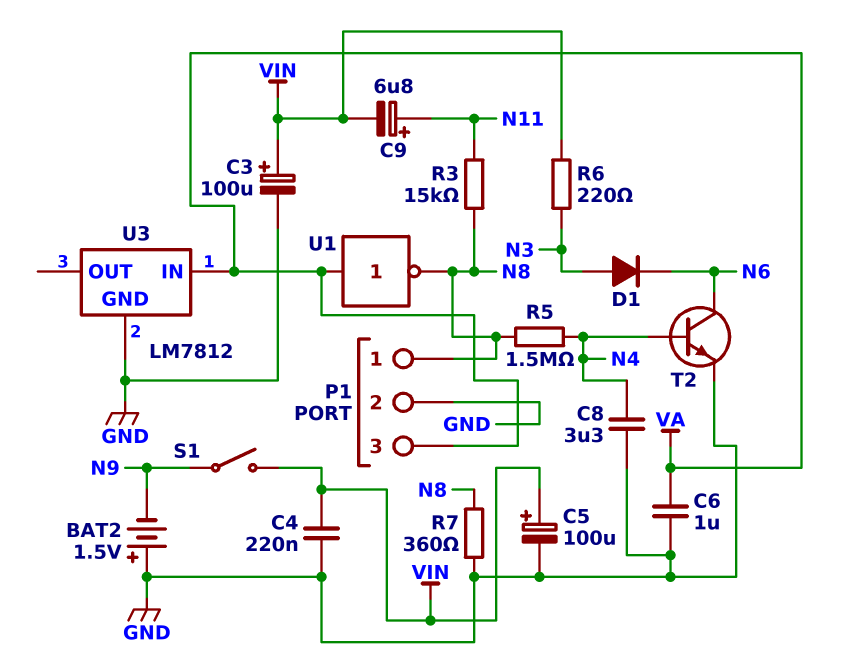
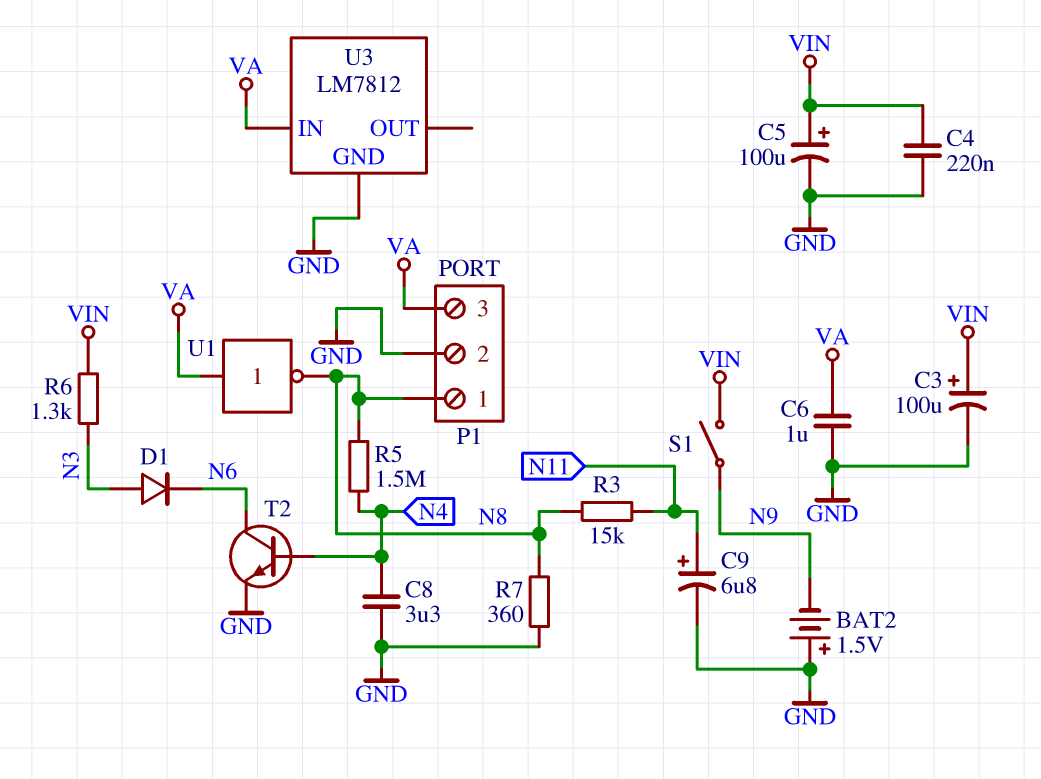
C9: 6.8uF (plus N11, minus VIN) -> 6.8uF (plus N11, minus GND)
R6: 220 (N3, VIN) -> 1.3k (N3, VIN)

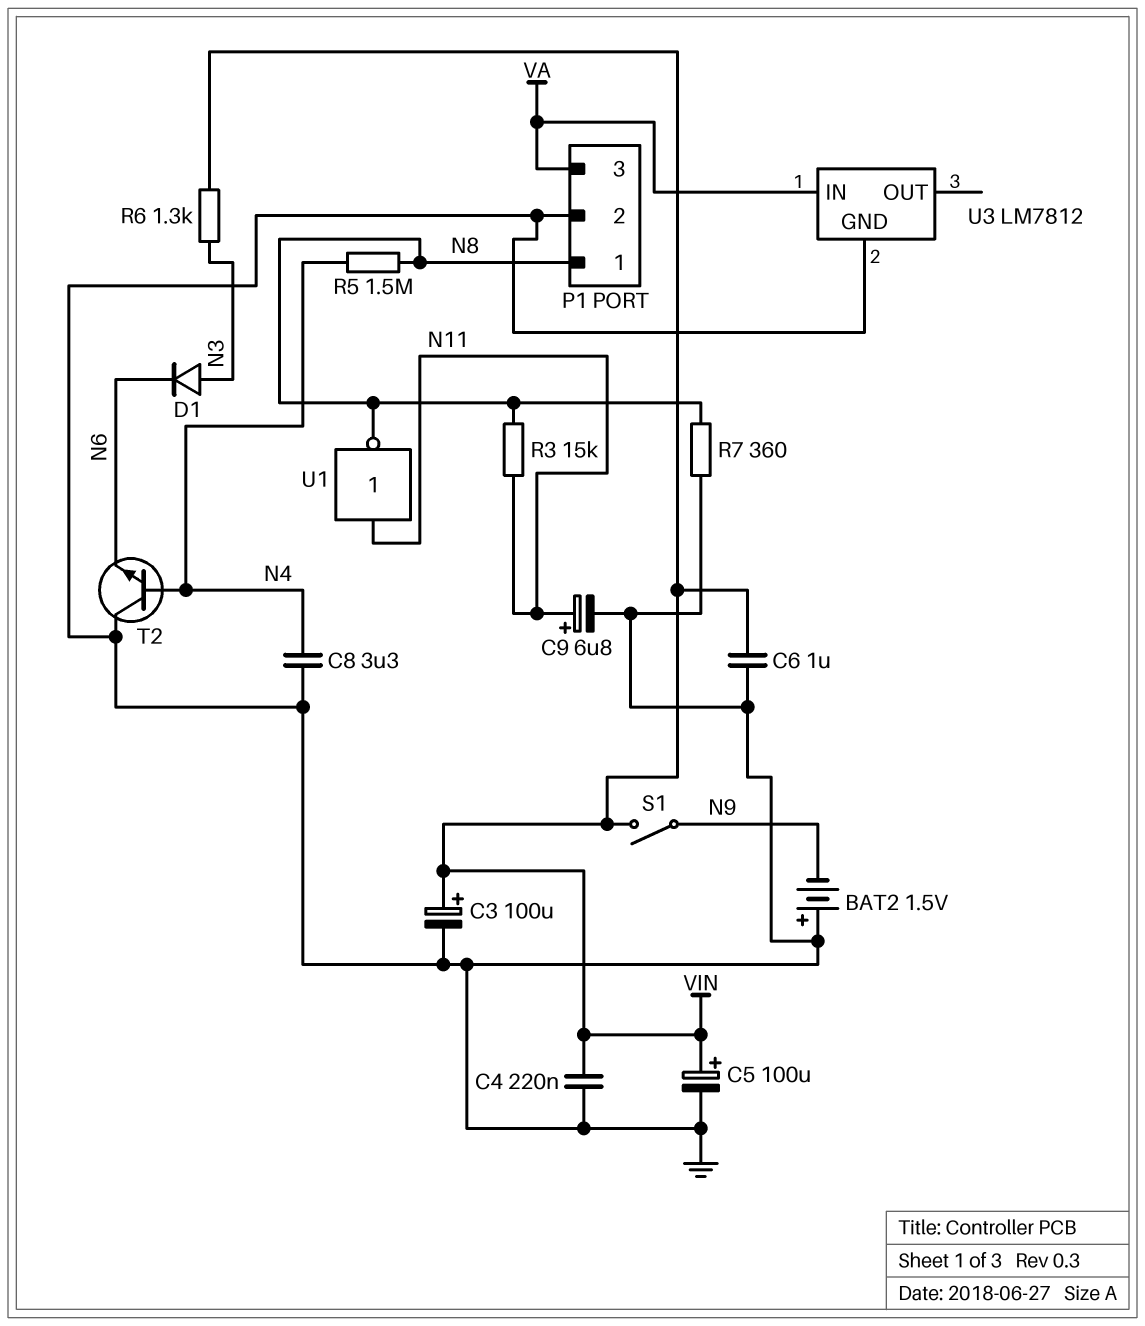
C6: 1uF (GND, VA) -> 1uF (GND, VIN)
T2: NPN (B N4, C N6, E GND) -> NPN (B N4, C GND, E N6)
U1: NOT (in VA, out N8) -> NOT (in N11, out N8)

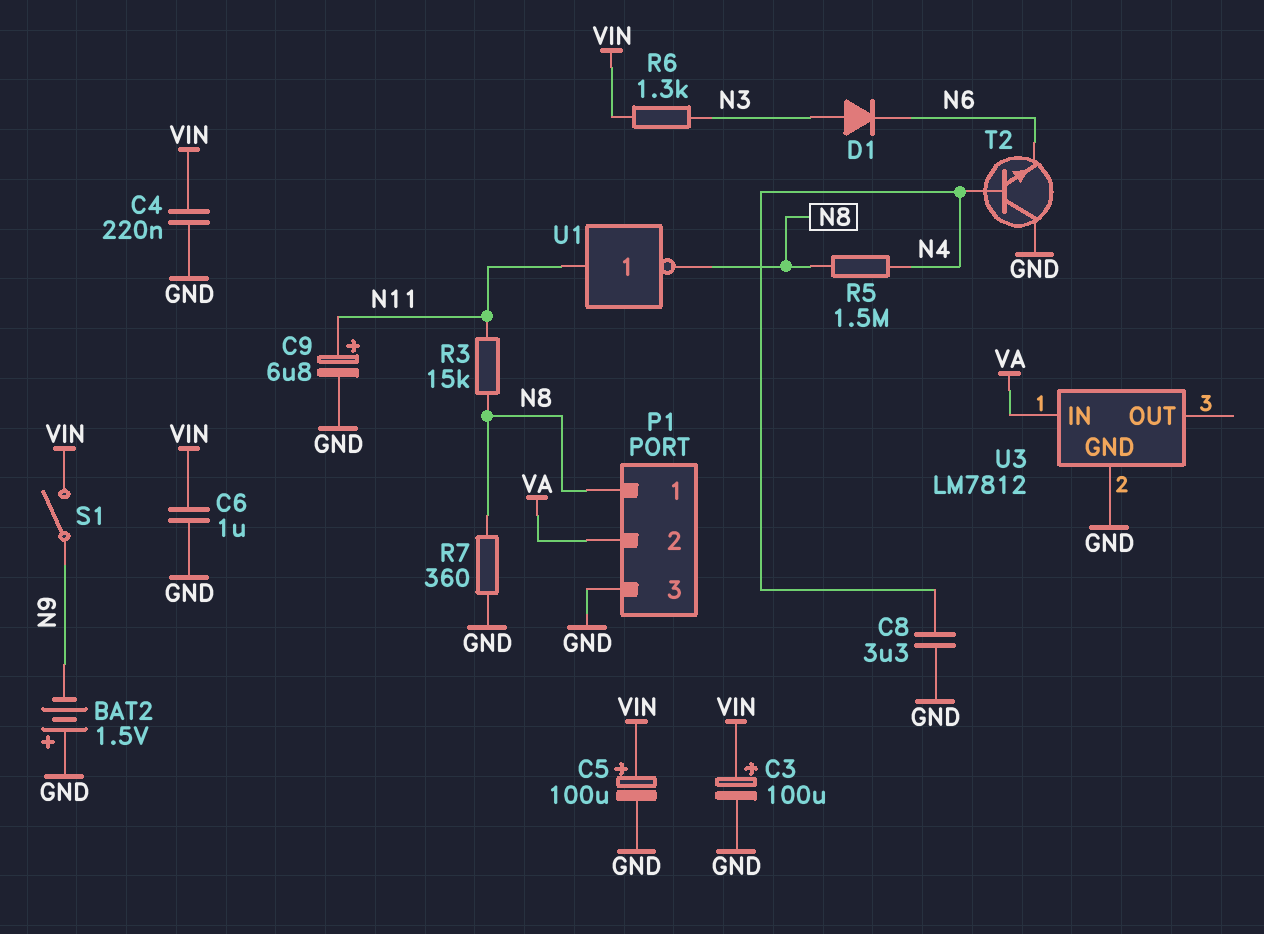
P1 pin 2: GND -> VA
P1 pin 3: VA -> GND

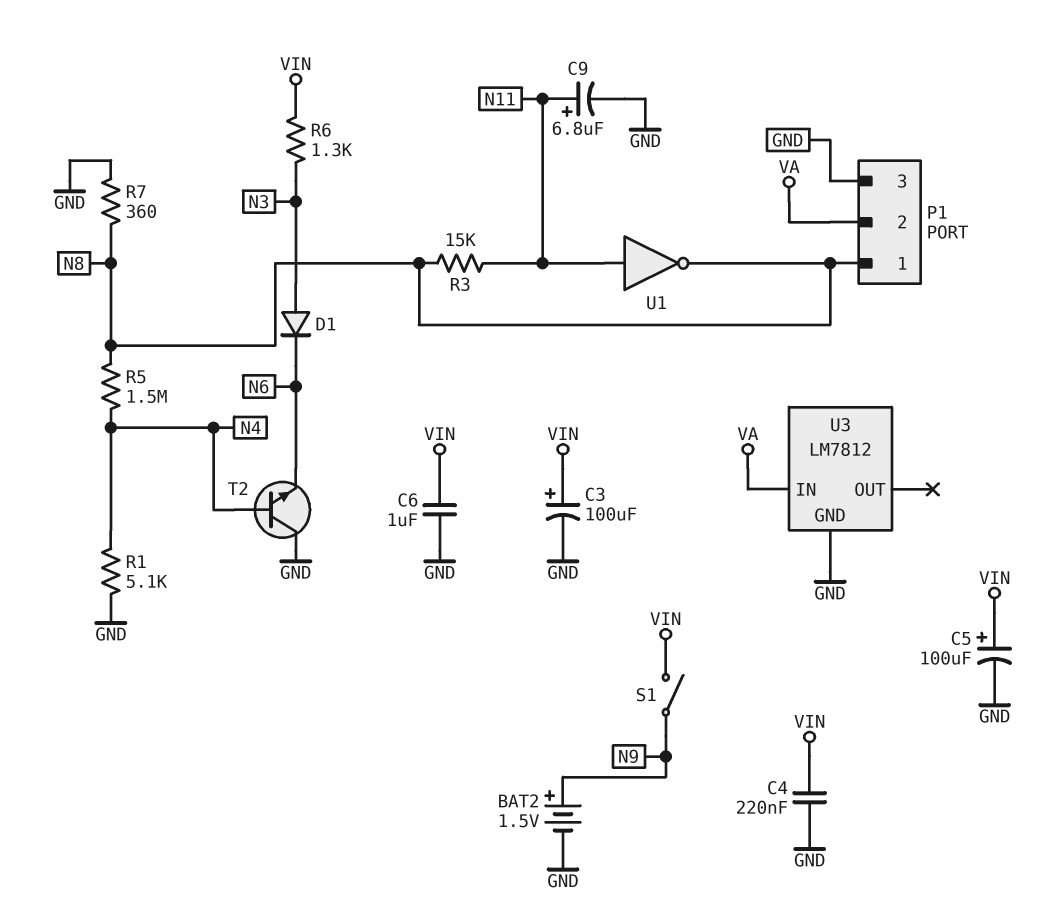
BAT2: 1.5V (plus GND, minus N9) -> 1.5V (plus N9, minus GND)
C8: 3.3uF (GND, N4) -> none
R1: none -> 5.1k (GND, N4)

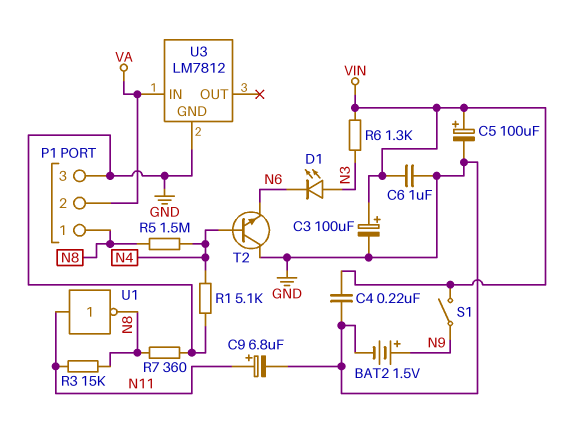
D1: diode (A N3, K N6) -> LED (A N3, K N6)

